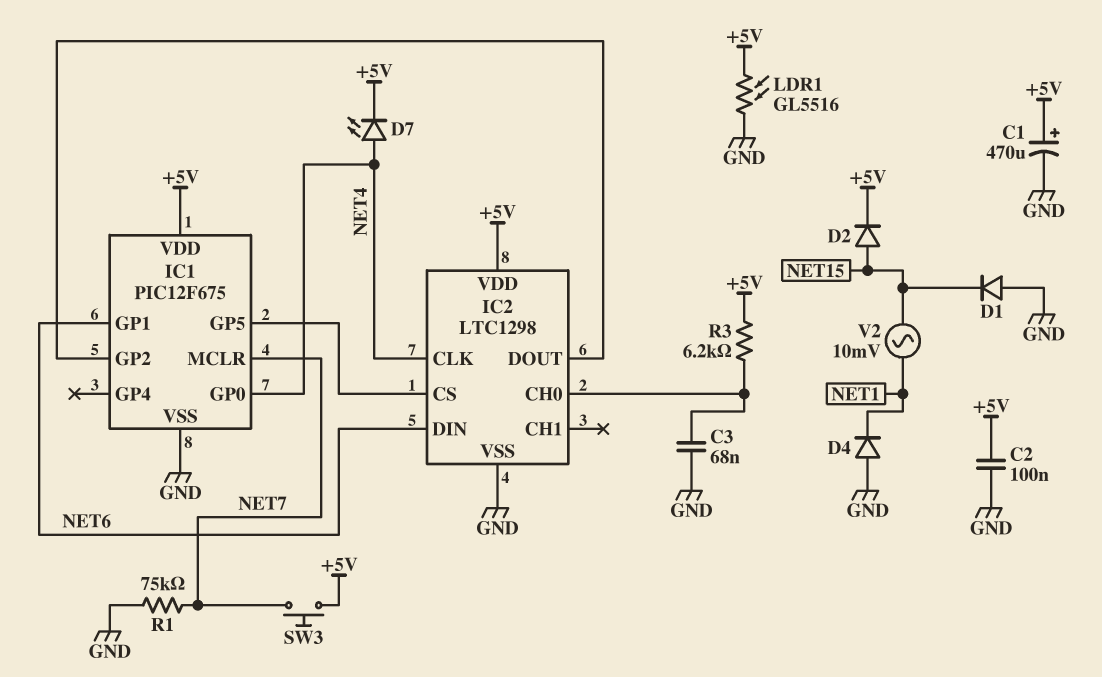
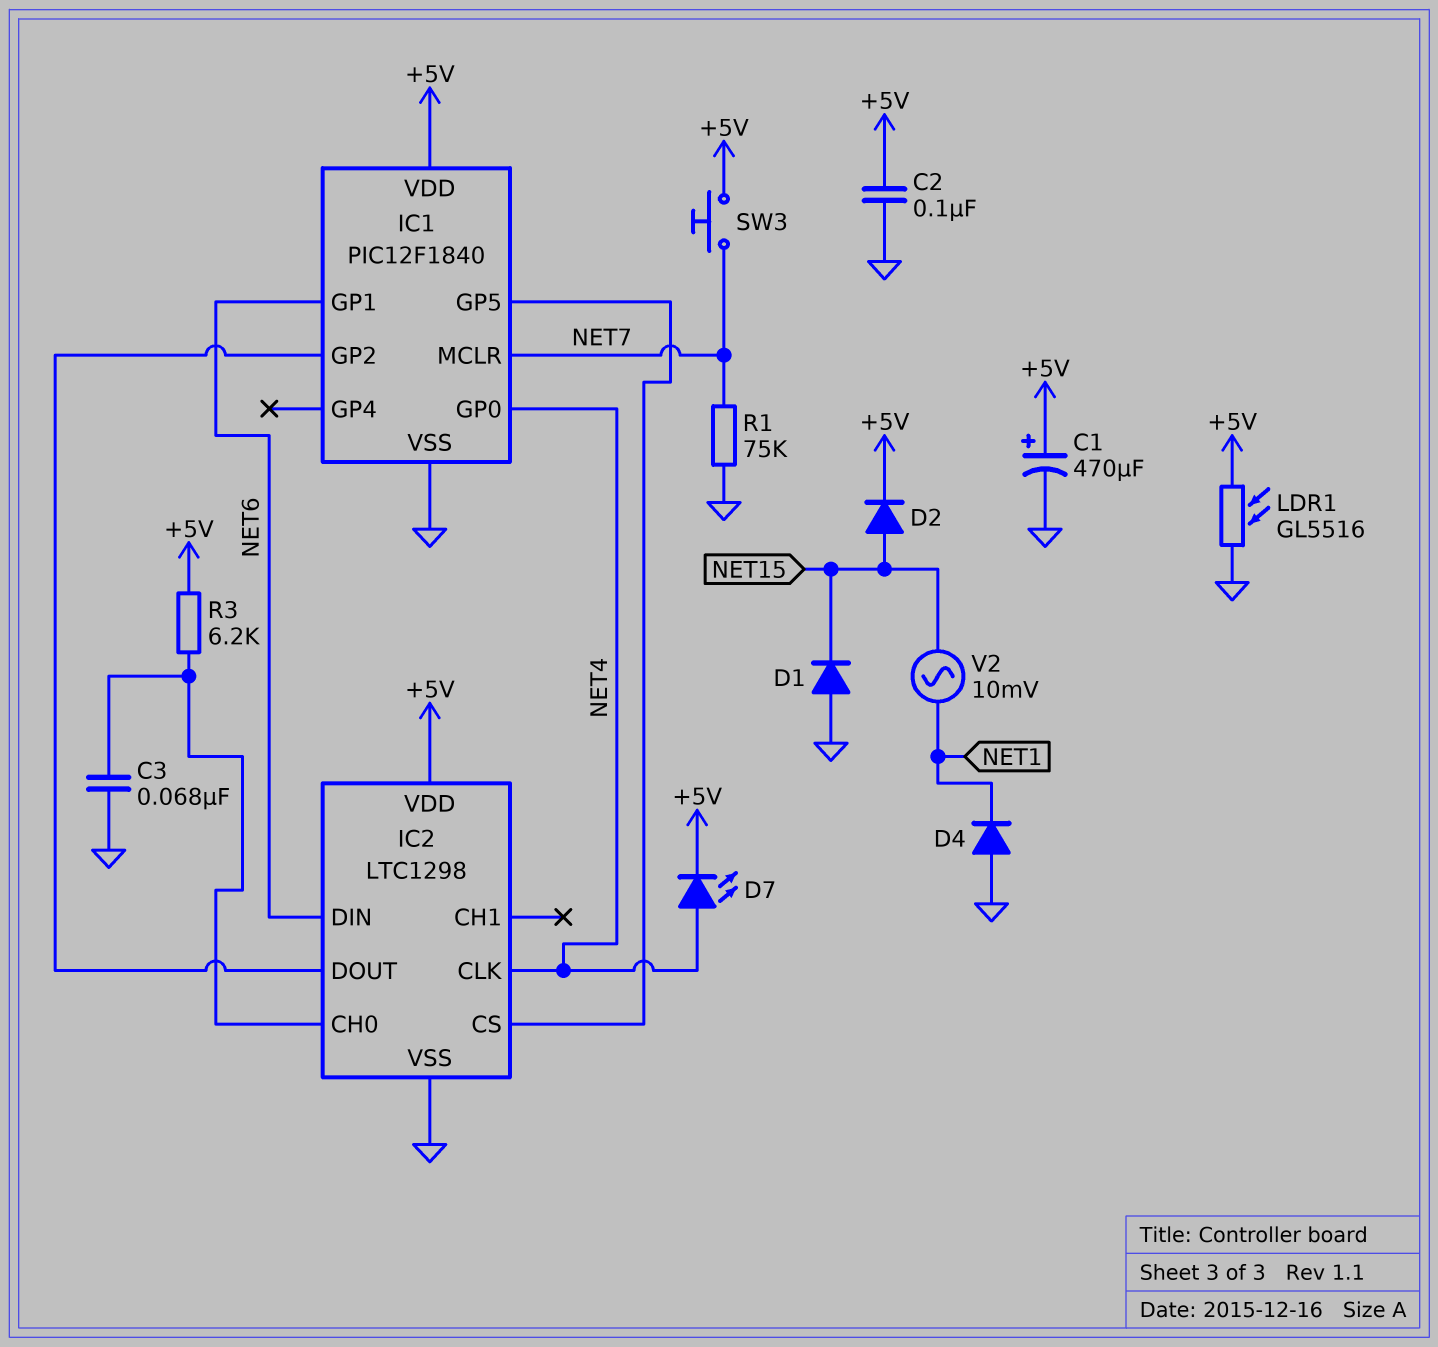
IC1: PIC12F675 -> PIC12F1840

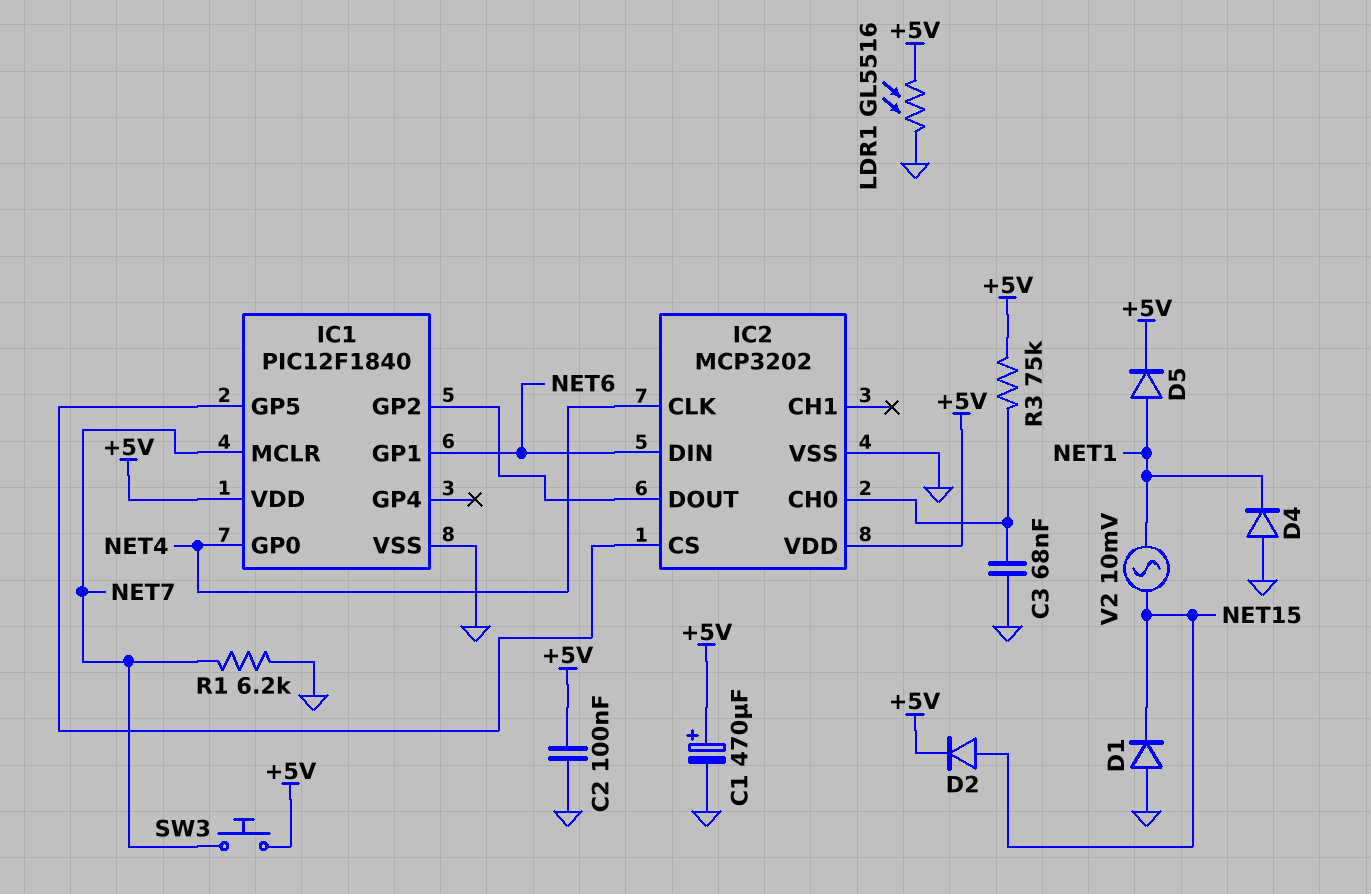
D5: none -> diode (A NET1, K +5V)
D7: LED (A NET4, K +5V) -> none
IC2: LTC1298 -> MCP3202
R1: 75k (GND, NET7) -> 6.2k (GND, NET7)
R3: 6.2k (+5V, IC2/CH0) -> 75k (+5V, IC2/CH0)

